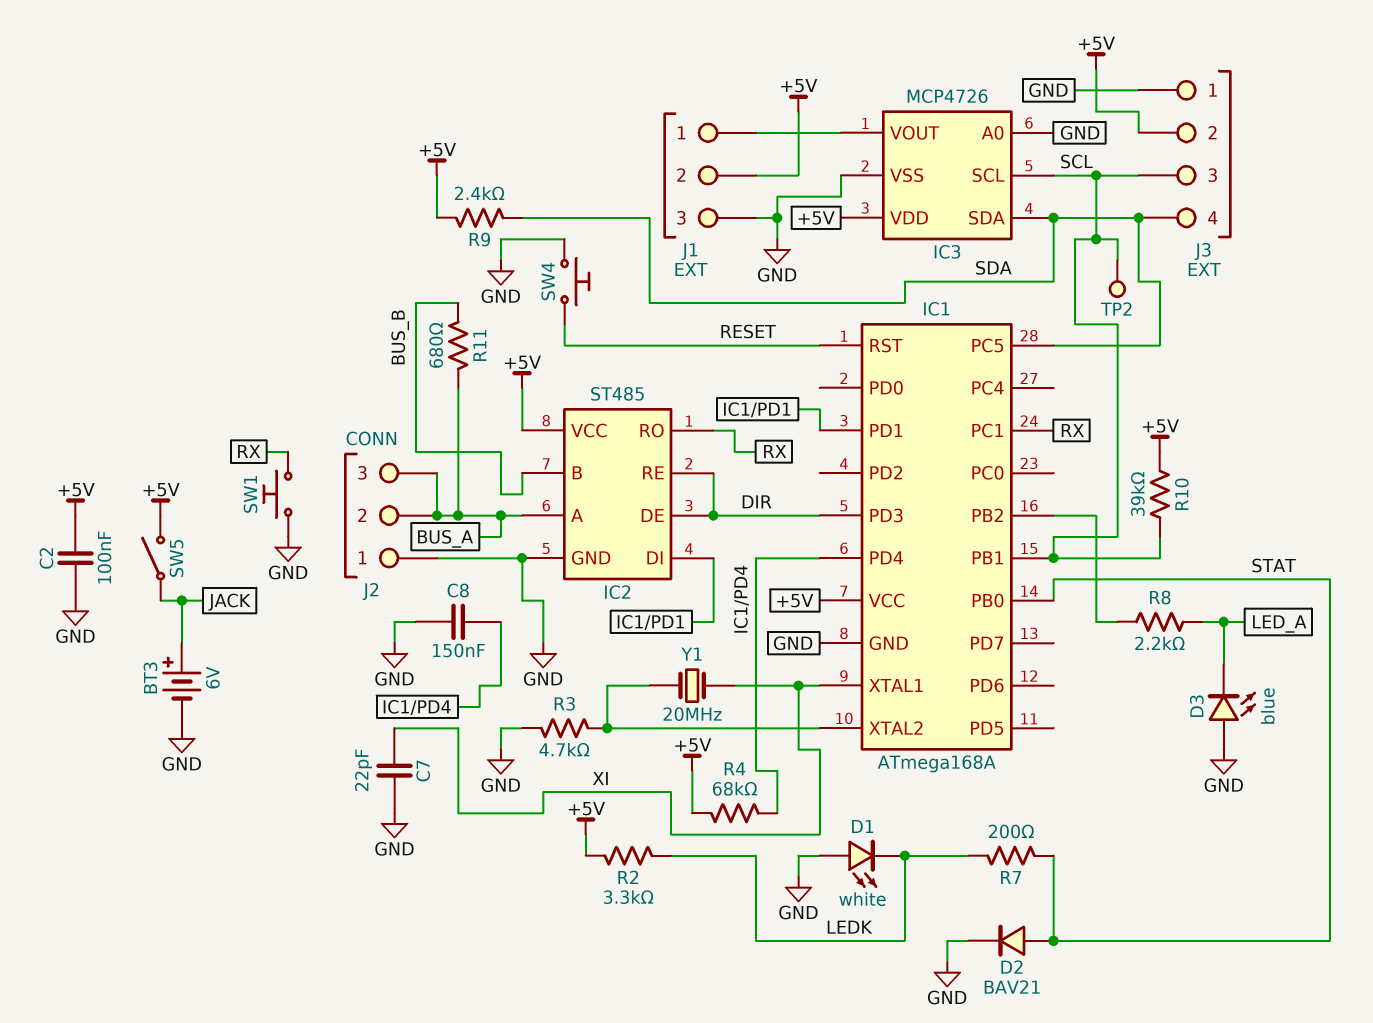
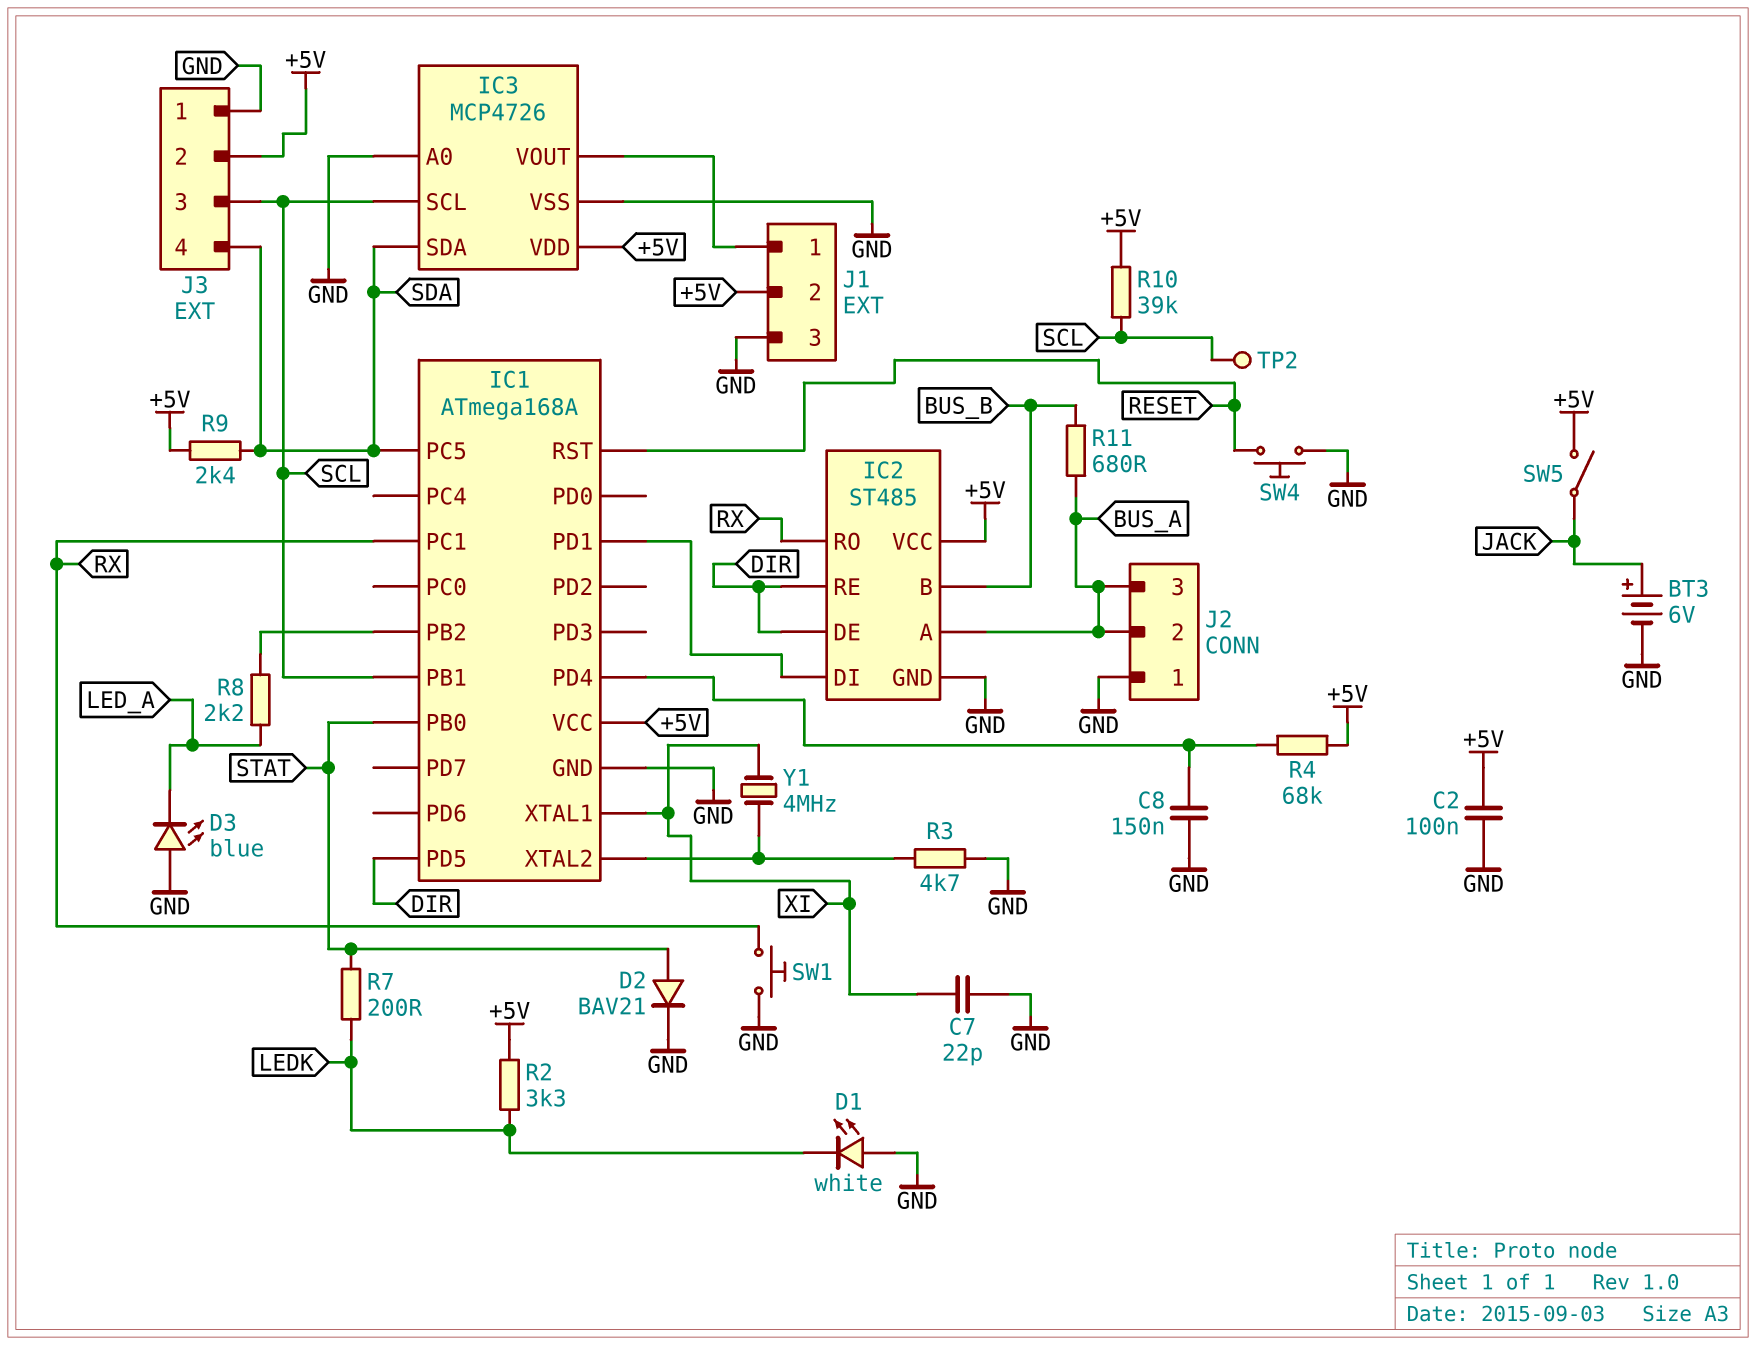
IC1 pin PD3: DIR -> none
IC1 pin PD5: none -> DIR
Y1: 20MHz (IC1/XTAL2, XI) -> 4MHz (IC1/XTAL2, XI)

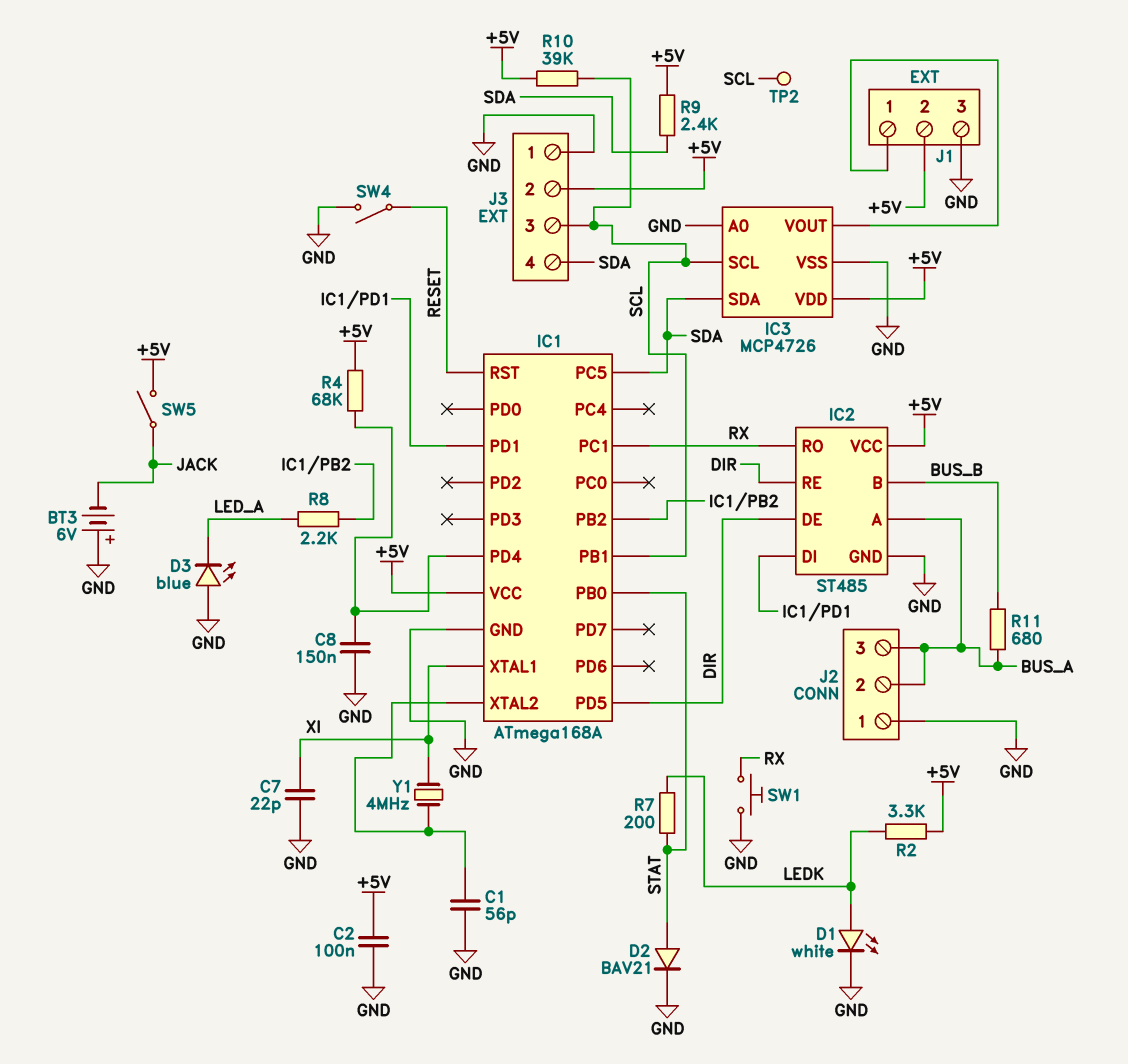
BT3: 6V (plus JACK, minus GND) -> 6V (plus GND, minus JACK)
C1: none -> 56pF (GND, IC1/XTAL2)
D1: LED white (A GND, K LEDK) -> LED white (A LEDK, K GND)
R3: 4.7k (GND, IC1/XTAL2) -> none
SW4: button (GND, RESET) -> switch (GND, RESET)

